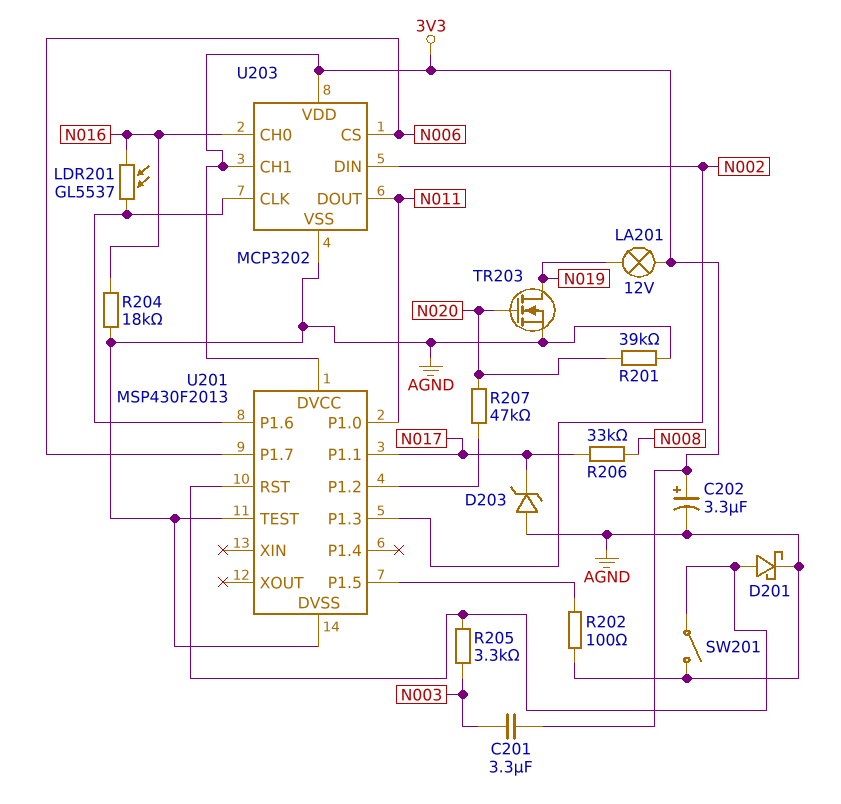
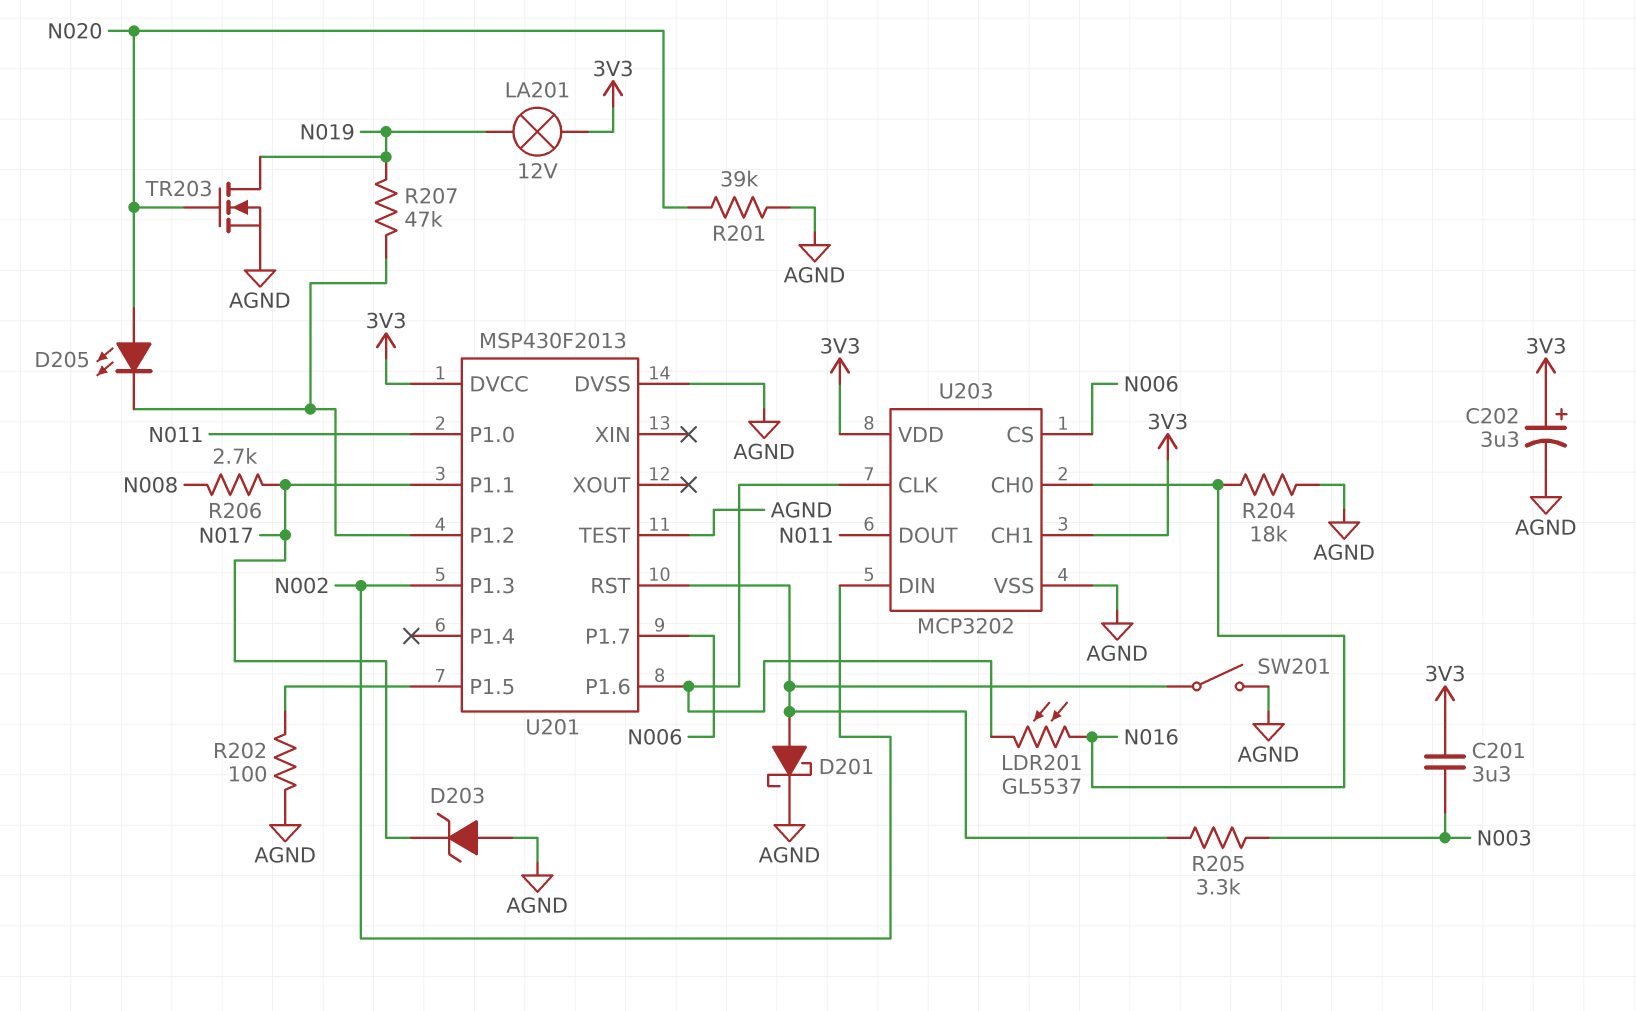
D205: none -> LED (A N020, K U201/P1.2)
R206: 33k (N008, N017) -> 2.7k (N008, N017)
R207: 47k (N020, U201/P1.2) -> 47k (N019, U201/P1.2)

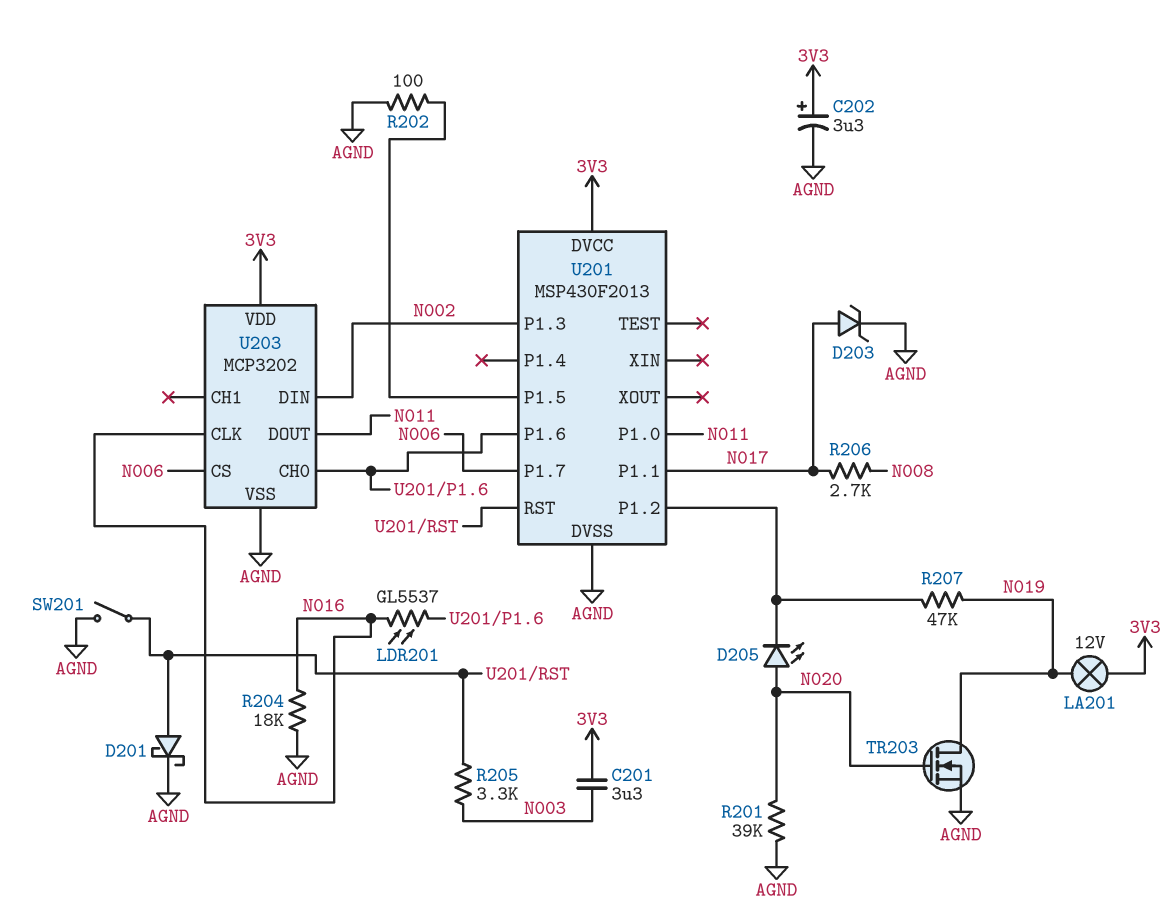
D203: zener (A AGND, K N017) -> zener (A N017, K AGND)
U201 pin TEST: AGND -> none
U203 pin CH0: N016 -> U201/P1.6
U203 pin CH1: 3V3 -> none
U203 pin CLK: U201/P1.6 -> N016

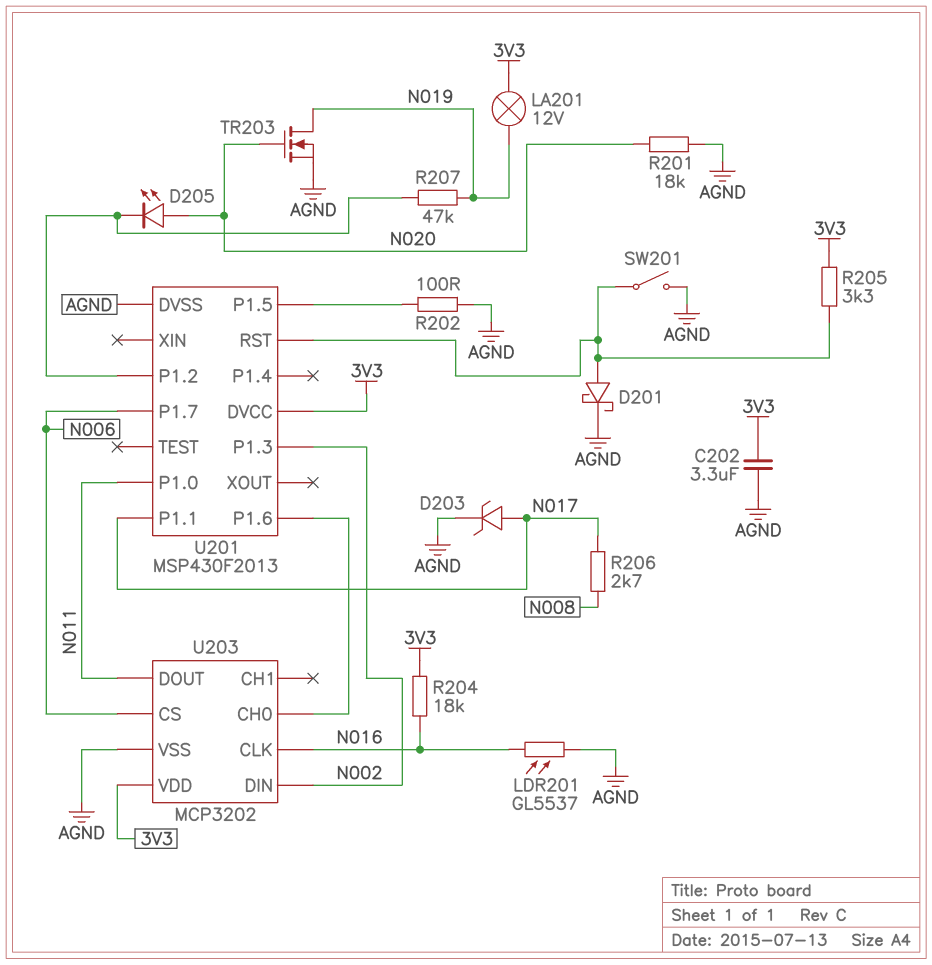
C201: 3.3uF (3V3, N003) -> none
C202: 3.3uF (plus 3V3, minus AGND) -> 3.3uF (3V3, AGND)
LDR201: GL5537 (N016, U201/P1.6) -> GL5537 (AGND, N016)
R201: 39k (AGND, N020) -> 18k (AGND, N020)
R204: 18k (AGND, N016) -> 18k (3V3, N016)
R205: 3.3k (N003, U201/RST) -> 3.3k (3V3, U201/RST)

